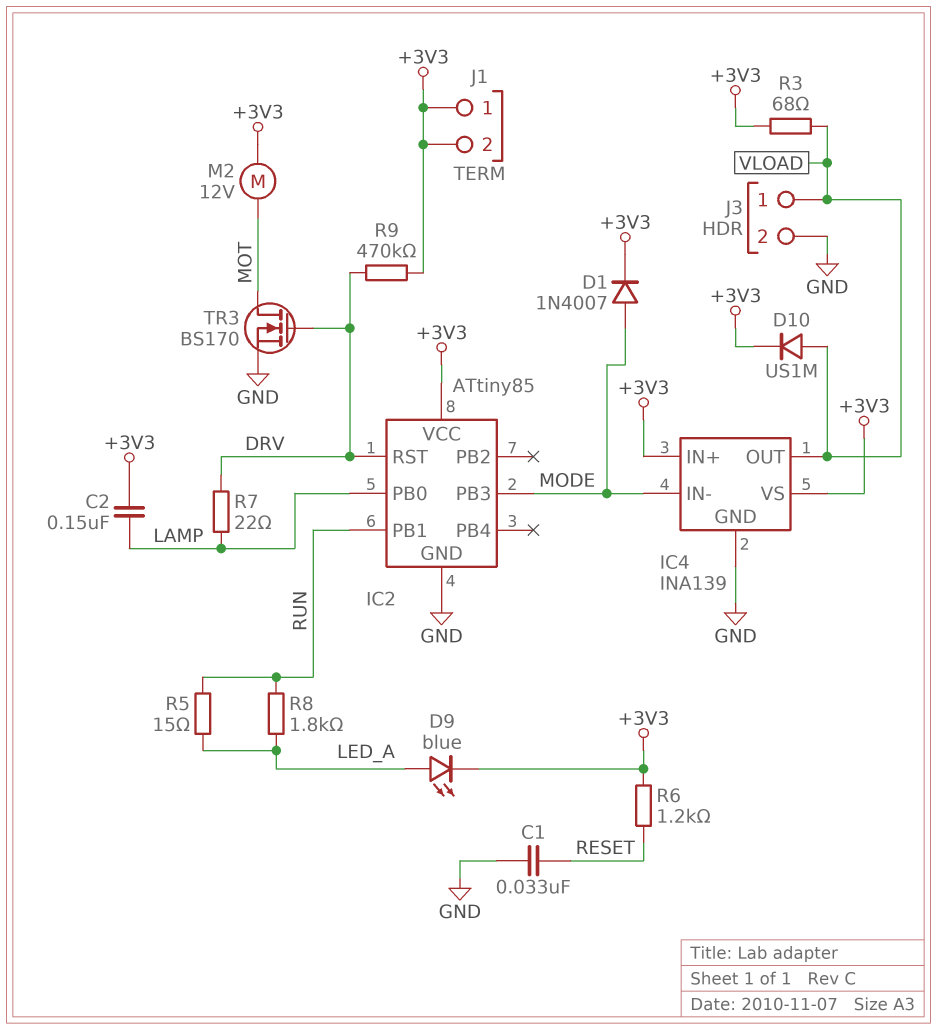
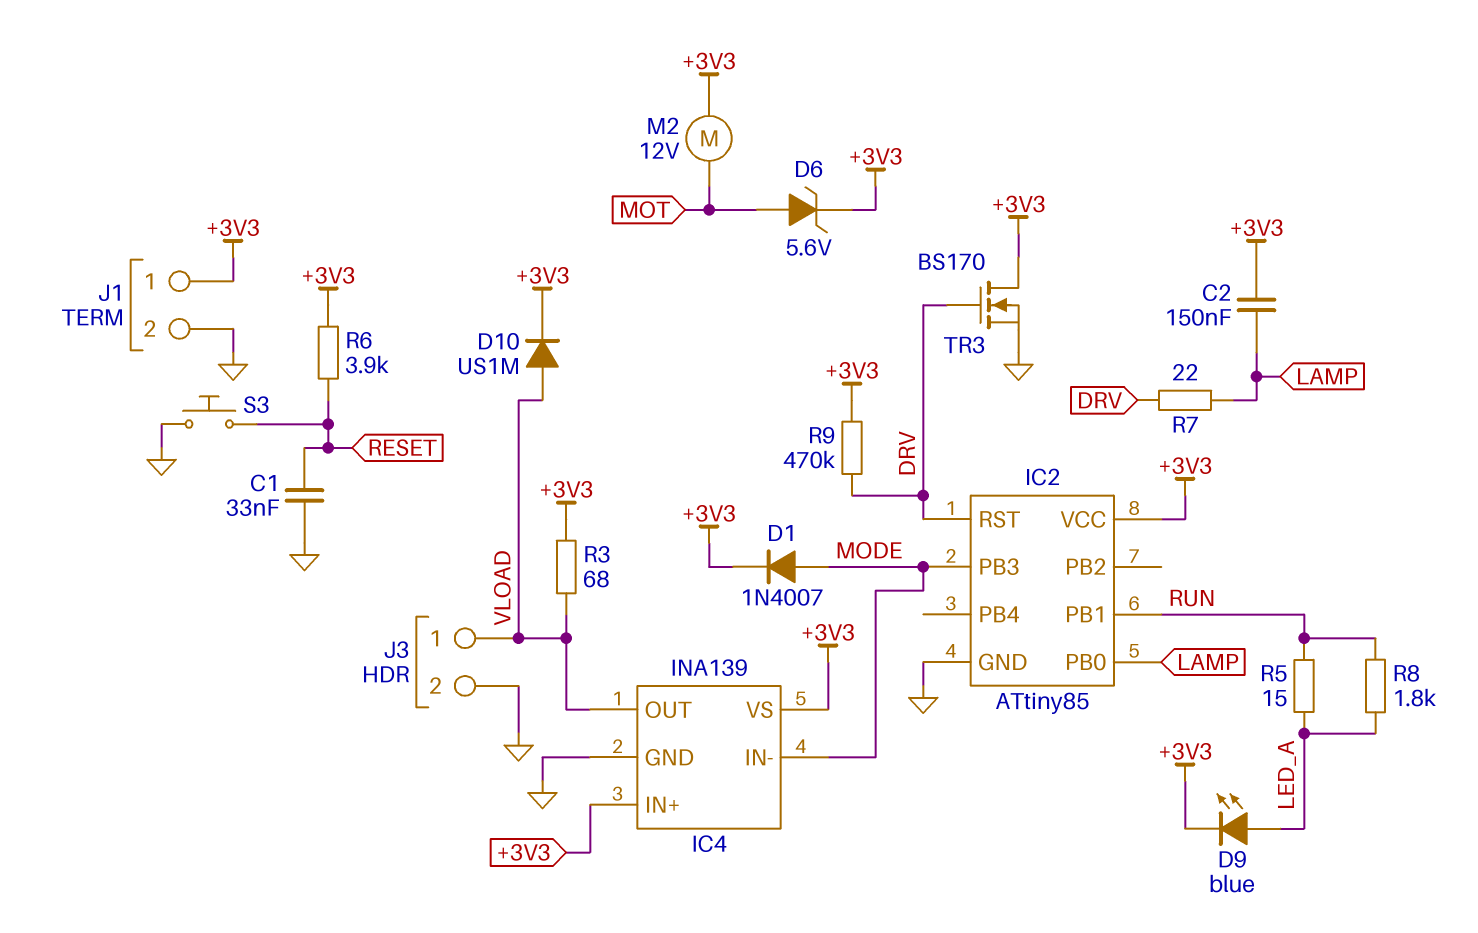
D6: none -> zener 5.6V (A MOT, K +3V3)
J1 pin 2: +3V3 -> GND
R6: 1.2k (+3V3, RESET) -> 3.9k (+3V3, RESET)
S3: none -> button (GND, RESET)
TR3: NMOS BS170 (G DRV, D MOT, S GND) -> NMOS BS170 (G DRV, D +3V3, S GND)

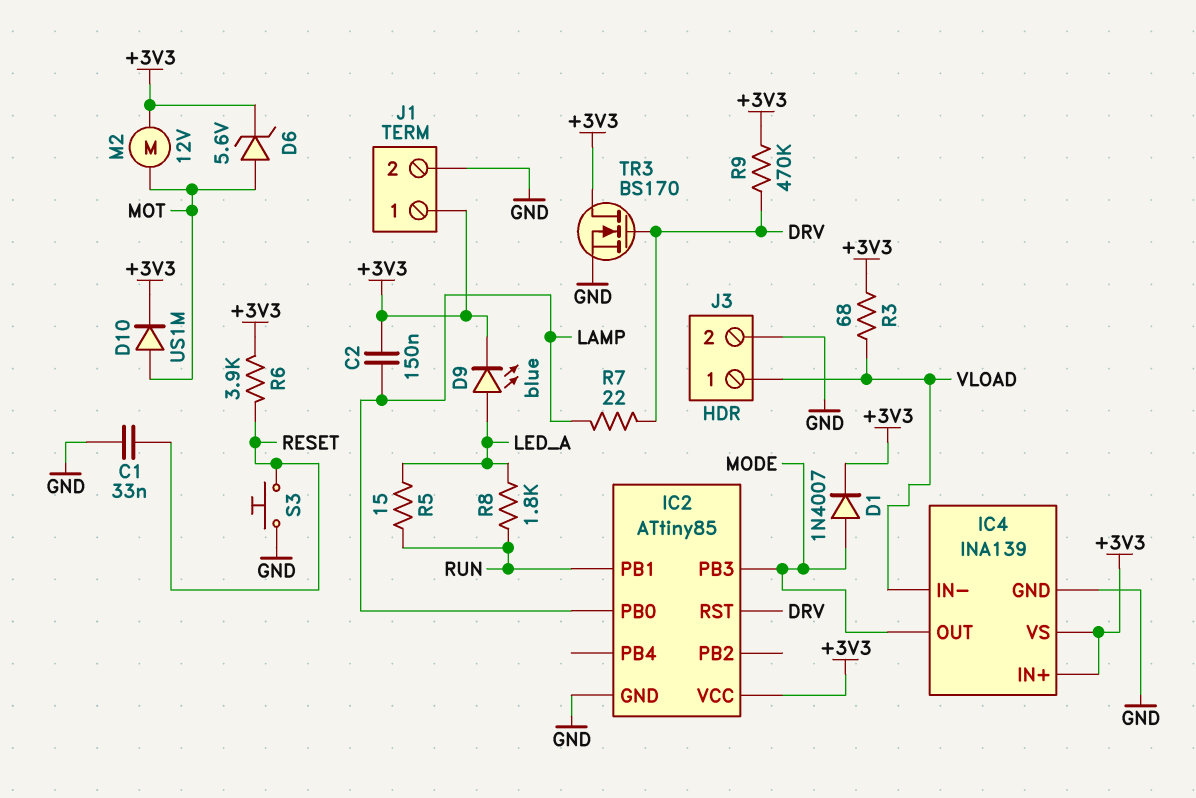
D10: diode US1M (A VLOAD, K +3V3) -> diode US1M (A MOT, K +3V3)
IC4 pin IN-: MODE -> VLOAD
IC4 pin OUT: VLOAD -> MODE

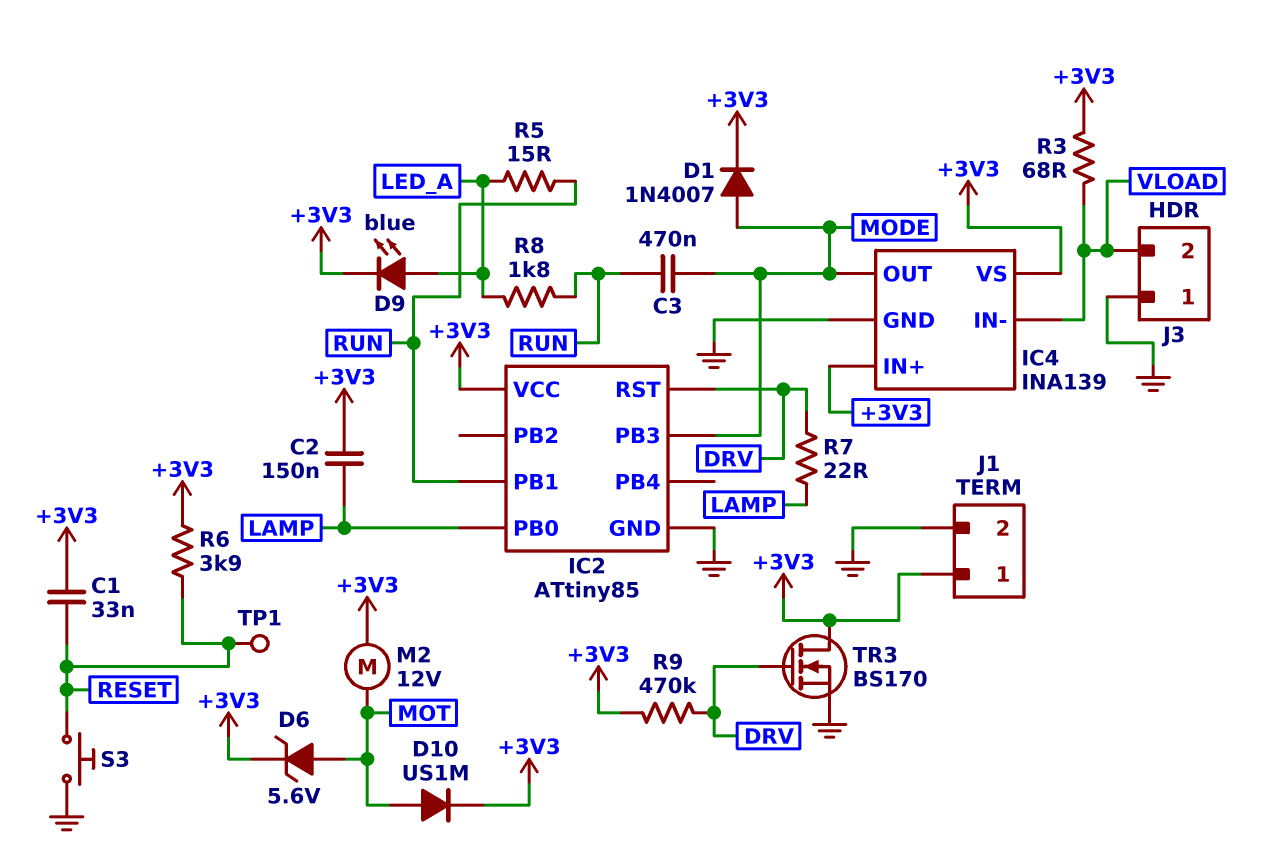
C1: 33nF (GND, RESET) -> 33nF (+3V3, RESET)
C3: none -> 470nF (MODE, RUN)
J3 pin 1: VLOAD -> GND
J3 pin 2: GND -> VLOAD
TP1: none -> test point (RESET)

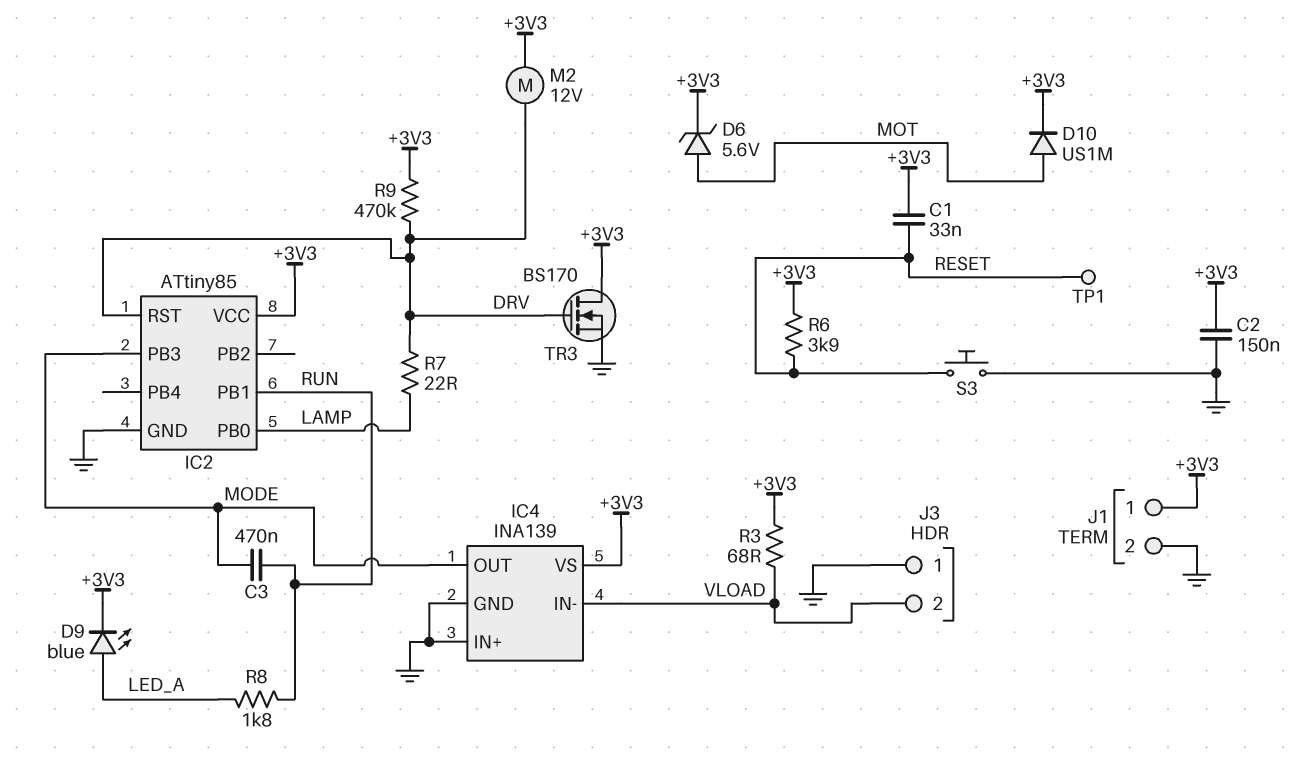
C2: 150nF (+3V3, LAMP) -> 150nF (+3V3, GND)
D1: diode 1N4007 (A MODE, K +3V3) -> none
IC4 pin IN+: +3V3 -> GND
M2: motor 12V (+3V3, MOT) -> motor 12V (+3V3, DRV)
R5: 15 (LED_A, RUN) -> none

